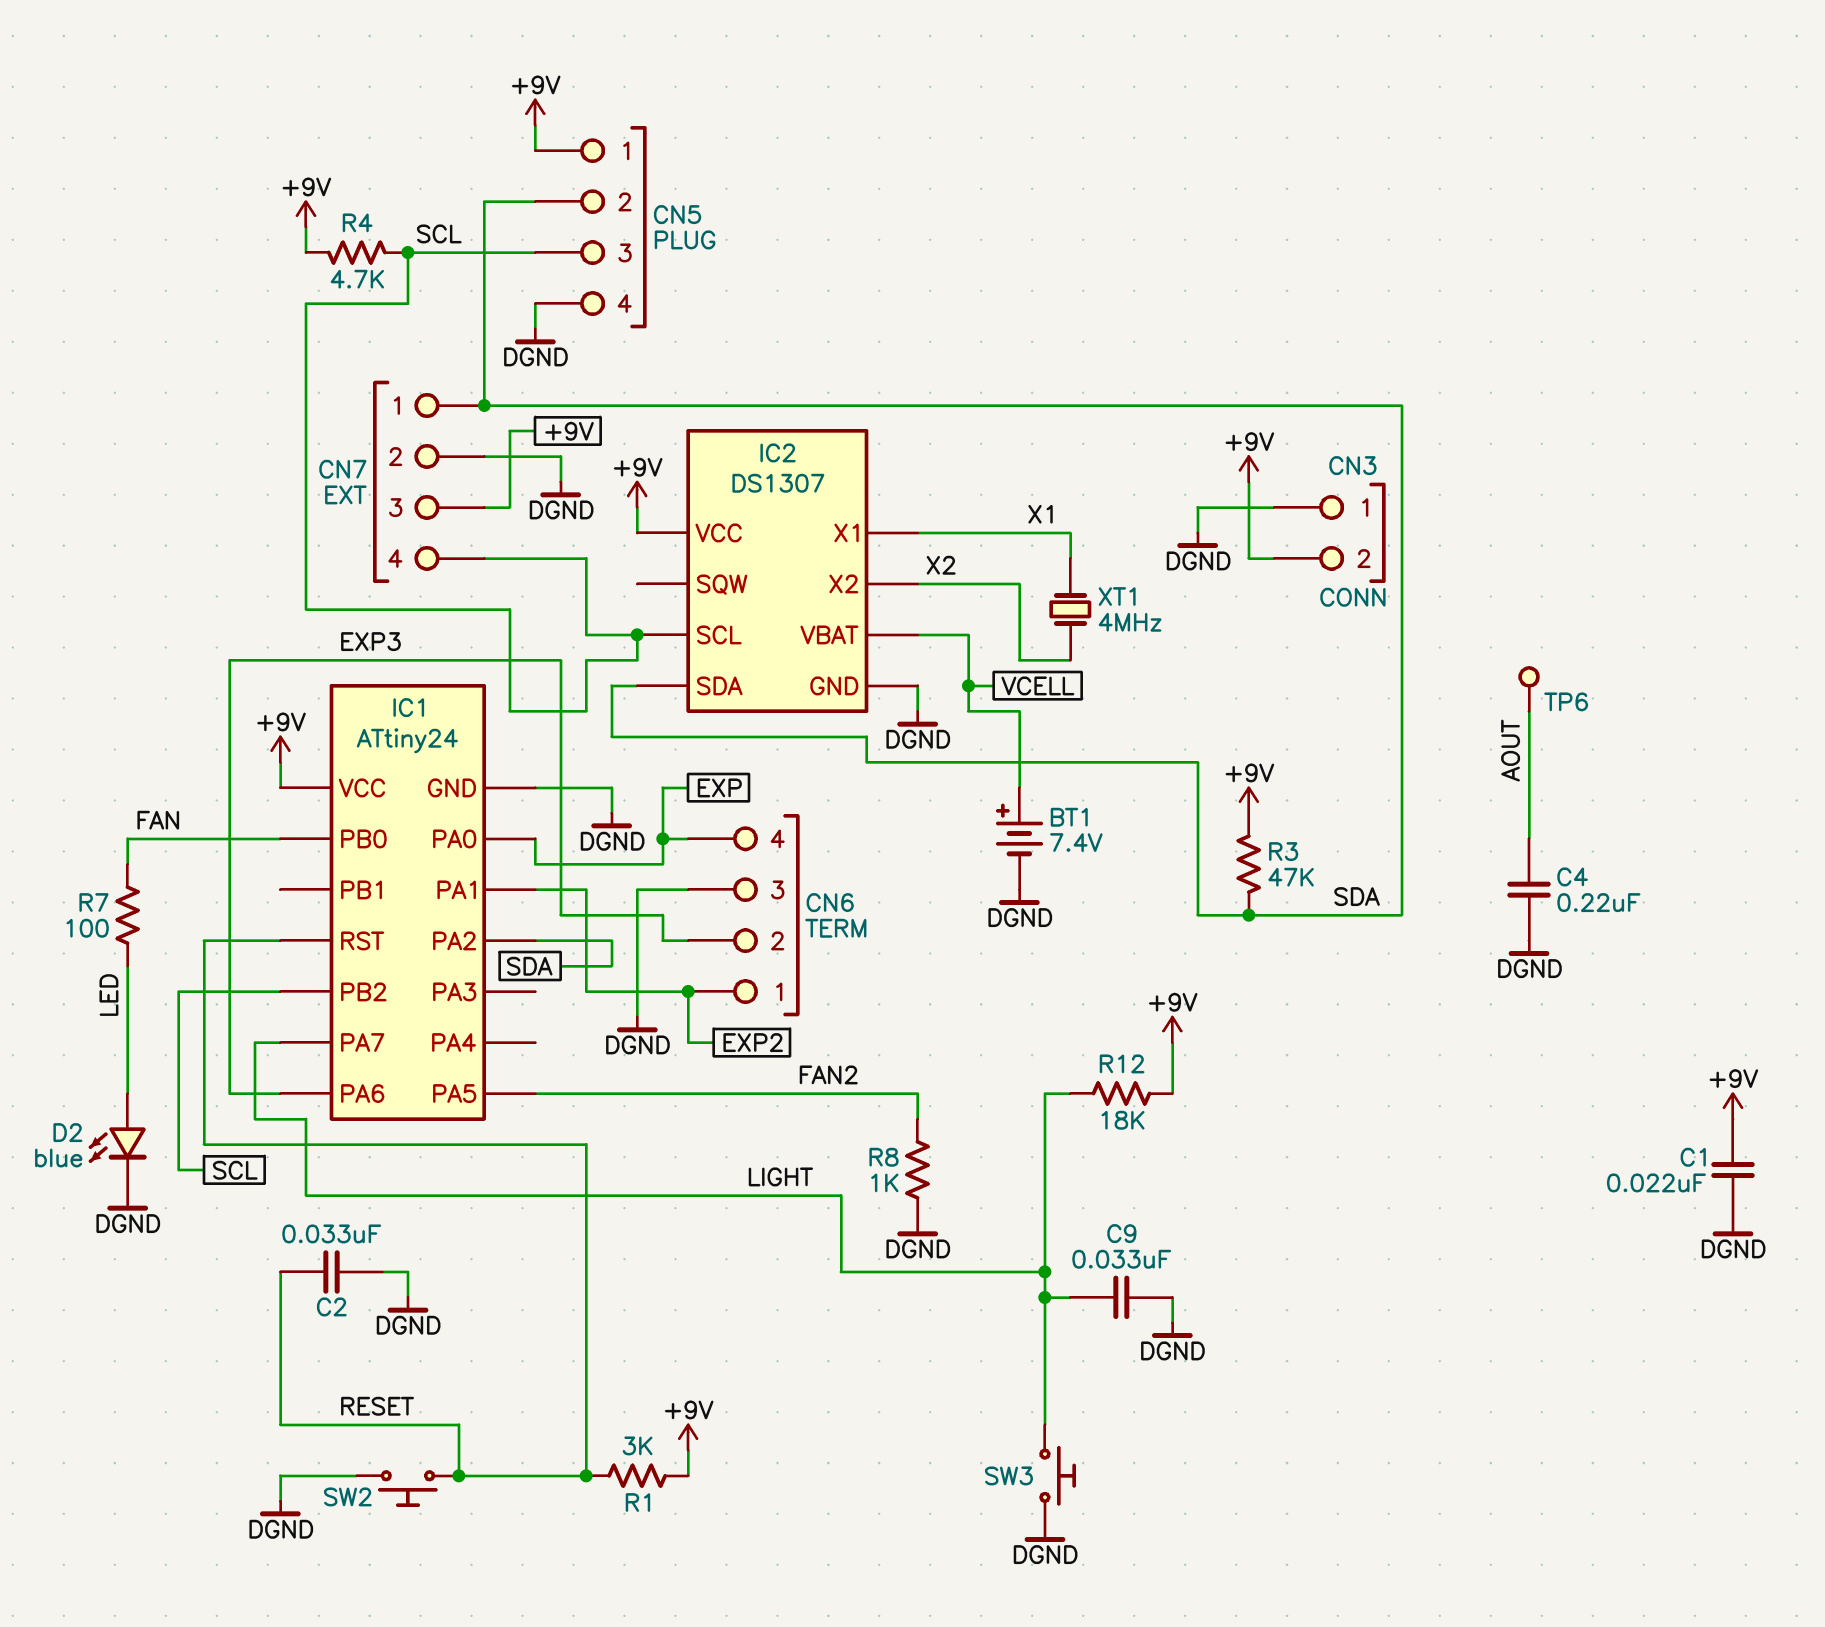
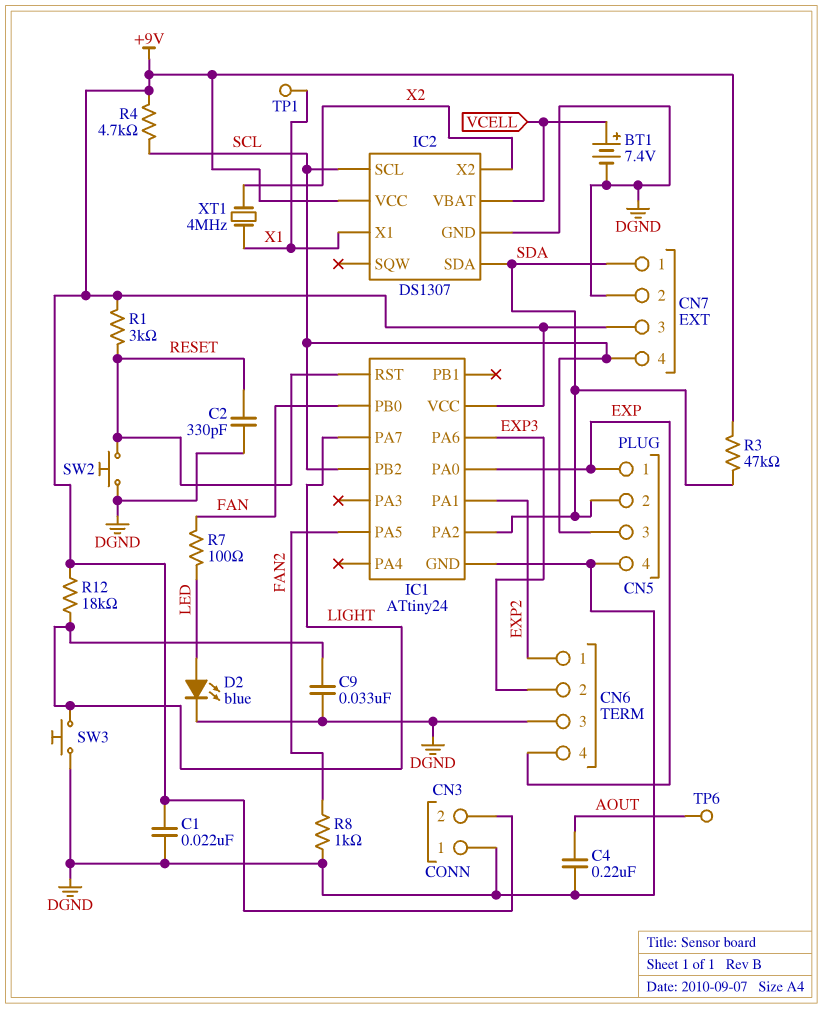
C2: 33nF (DGND, RESET) -> 330pF (DGND, RESET)
CN5 pin 1: +9V -> EXP
TP1: none -> test point (X1)

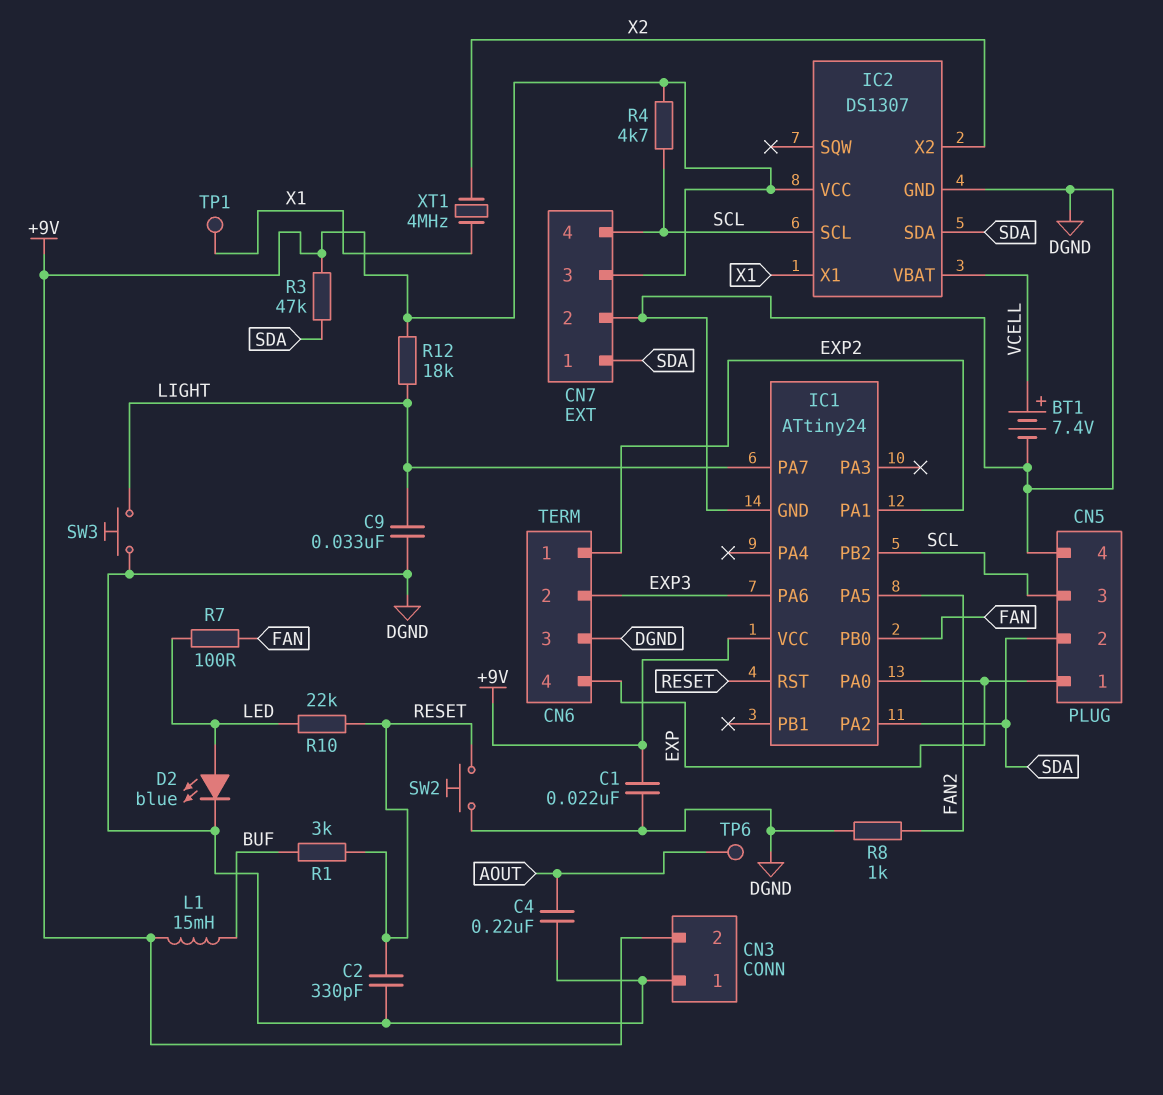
L1: none -> 15mH (+9V, BUF)
R1: 3k (+9V, RESET) -> 3k (BUF, RESET)
R10: none -> 22k (LED, RESET)

